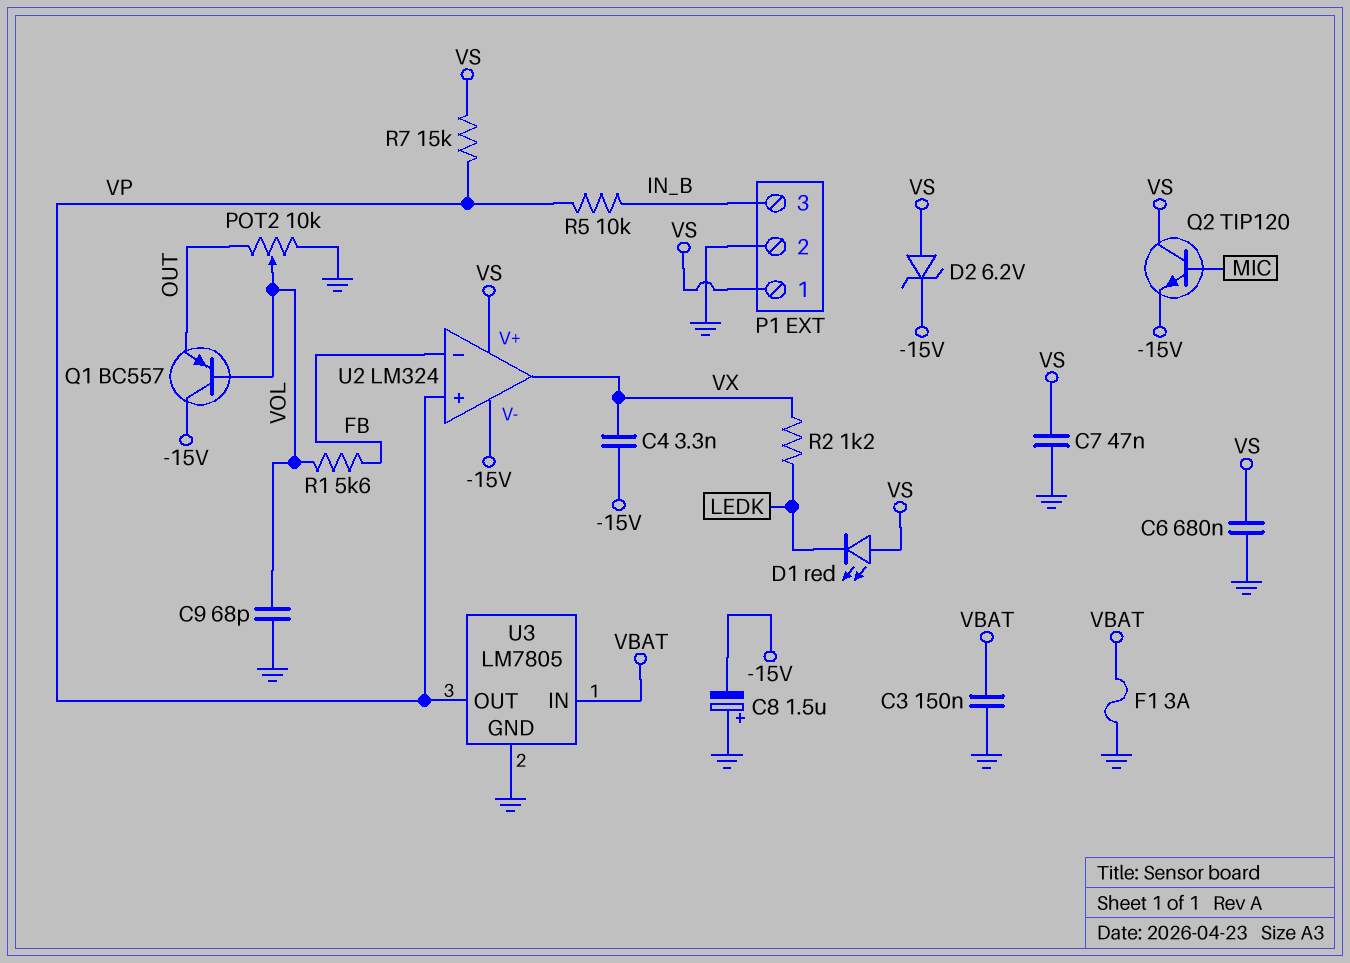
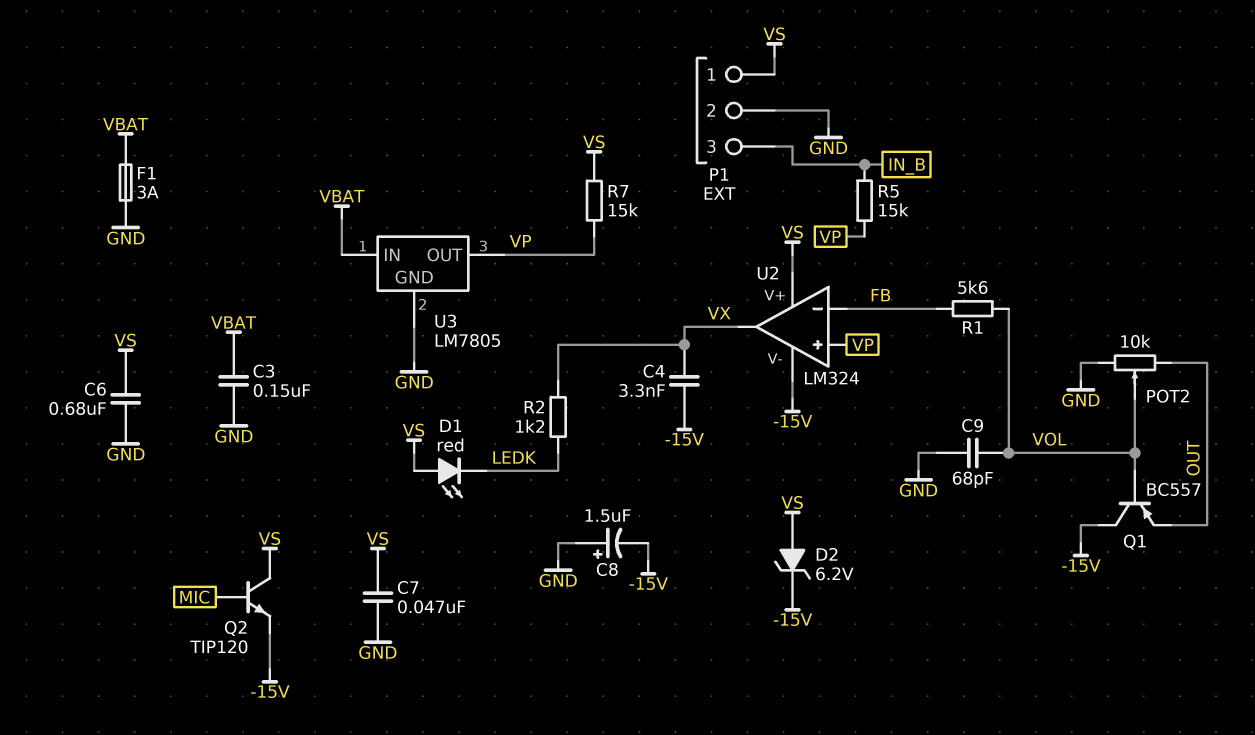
R5: 10k (IN_B, VP) -> 15k (IN_B, VP)

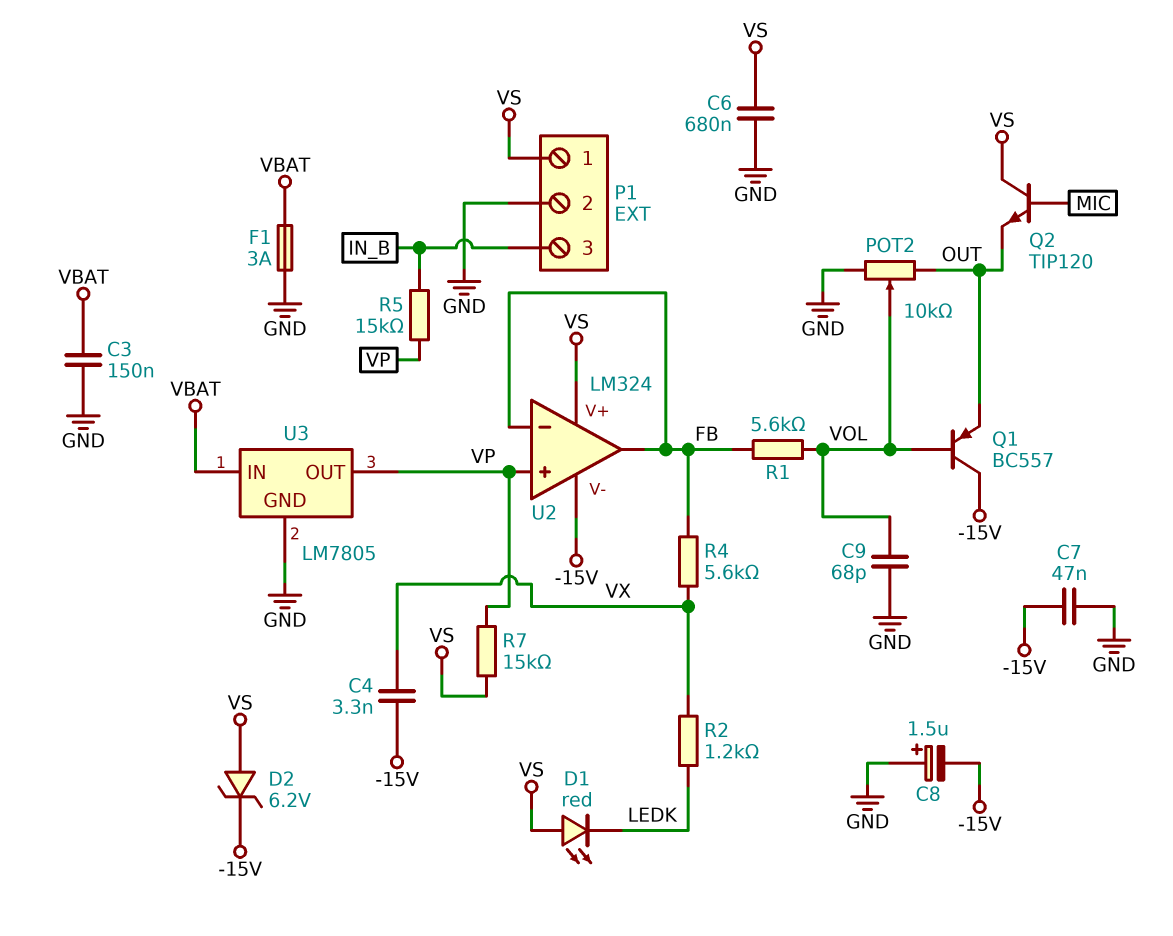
C7: 47nF (GND, VS) -> 47nF (-15V, GND)
Q2: NPN TIP120 (B MIC, C VS, E -15V) -> NPN TIP120 (B MIC, C VS, E OUT)
R4: none -> 5.6k (FB, VX)
U2 pin out: VX -> FB

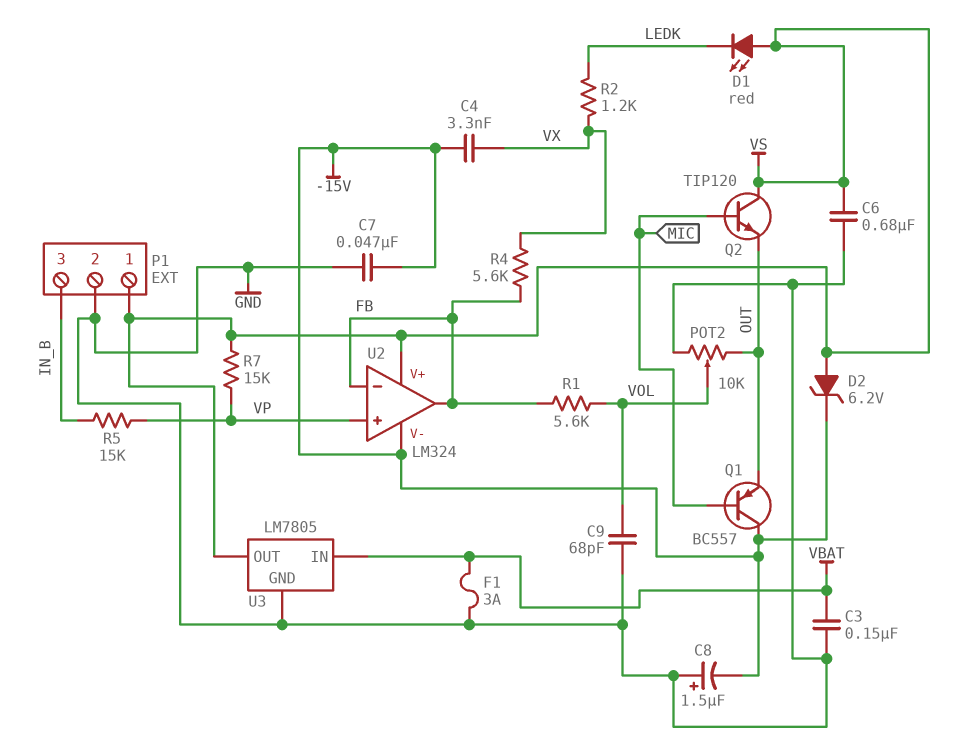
Q1: PNP BC557 (B VOL, C -15V, E OUT) -> PNP BC557 (B MIC, C -15V, E OUT)
U3 pin OUT: VP -> VS

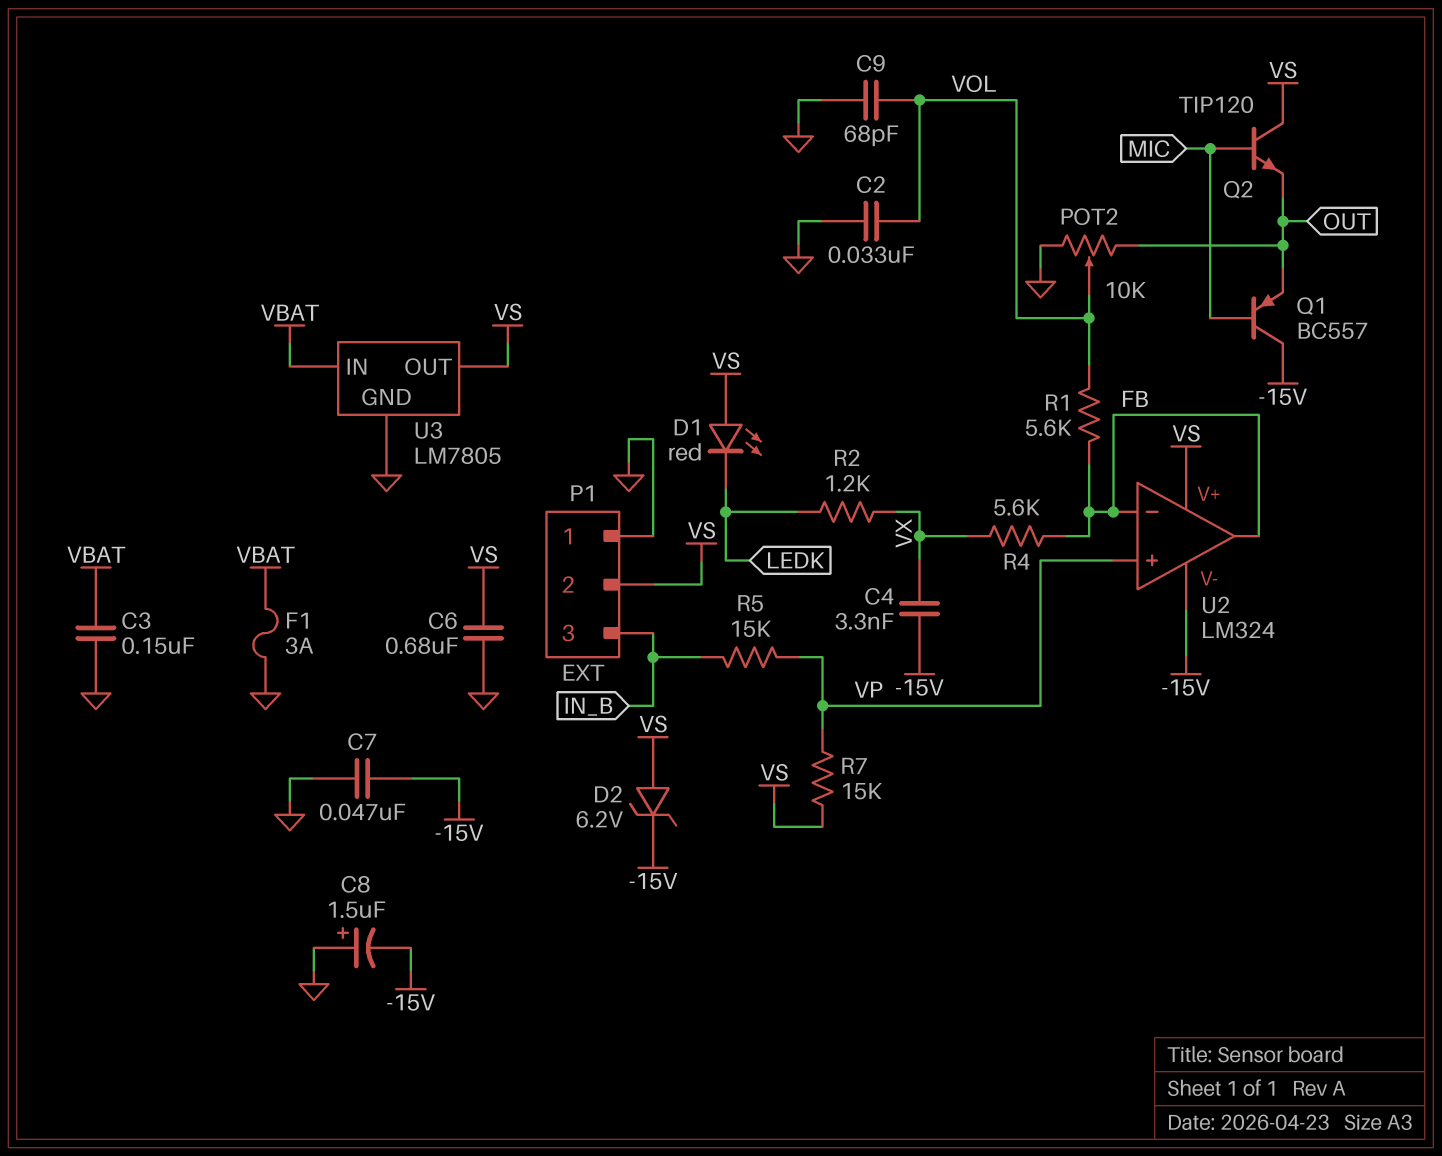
C2: none -> 33nF (GND, VOL)
P1 pin 1: VS -> GND
P1 pin 2: GND -> VS

